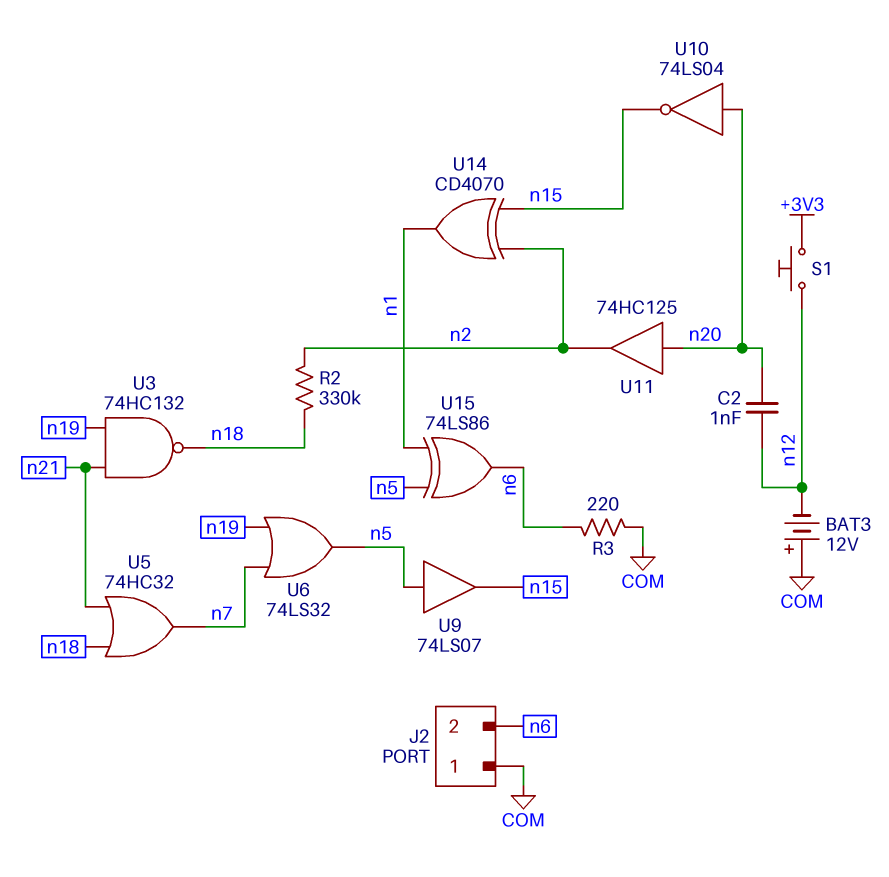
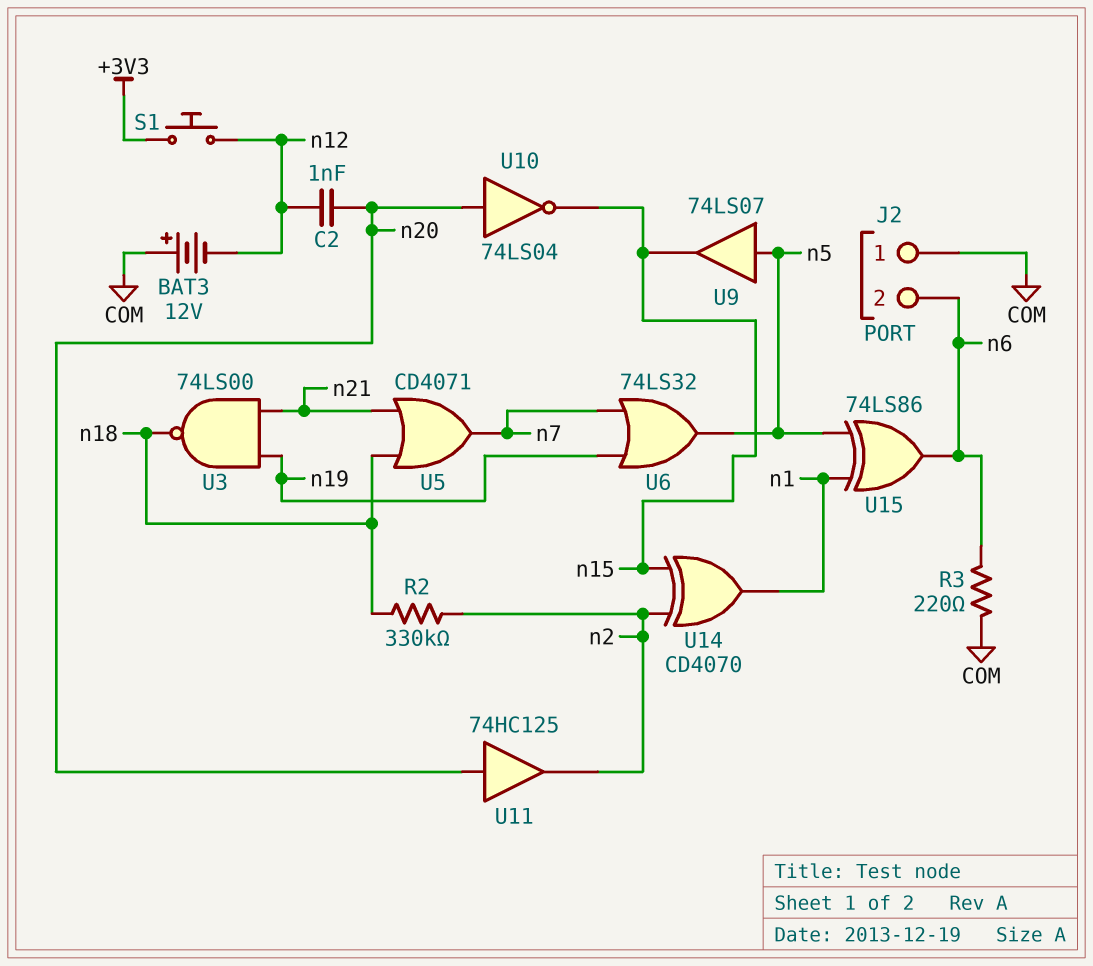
U3: NAND 74HC132 (in n19, in n21, out n18) -> NAND 74LS00 (in n19, in n21, out n18)
U5: OR 74HC32 (in n18, in n21, out n7) -> OR CD4071 (in n18, in n21, out n7)

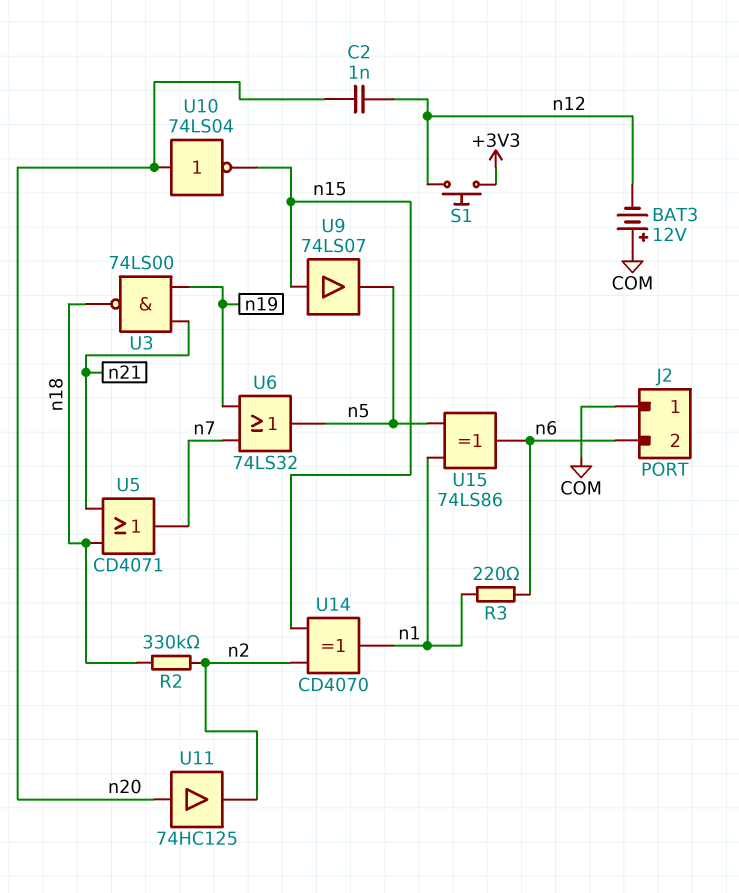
R3: 220 (COM, n6) -> 220 (n1, n6)
U9: buffer 74LS07 (in n5, out n15) -> buffer 74LS07 (in n15, out n5)

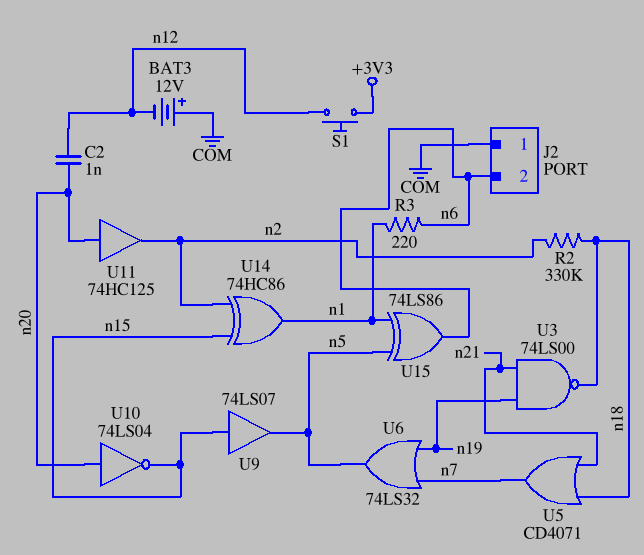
U14: XOR CD4070 (in n2, in n15, out n1) -> XOR 74HC86 (in n2, in n15, out n1)

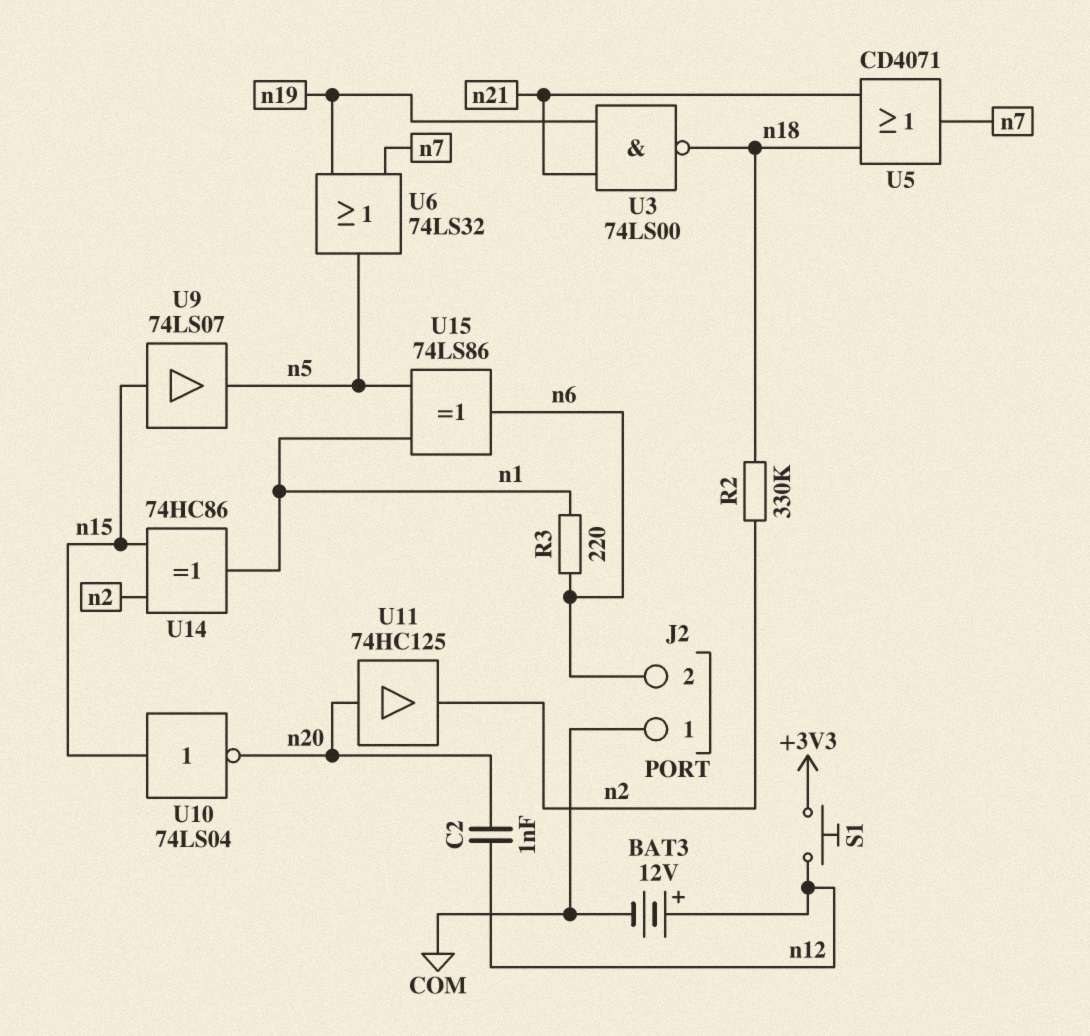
BAT3: 12V (plus COM, minus n12) -> 12V (plus n12, minus COM)
U10: NOT 74LS04 (in n20, out n15) -> NOT 74LS04 (in n15, out n20)

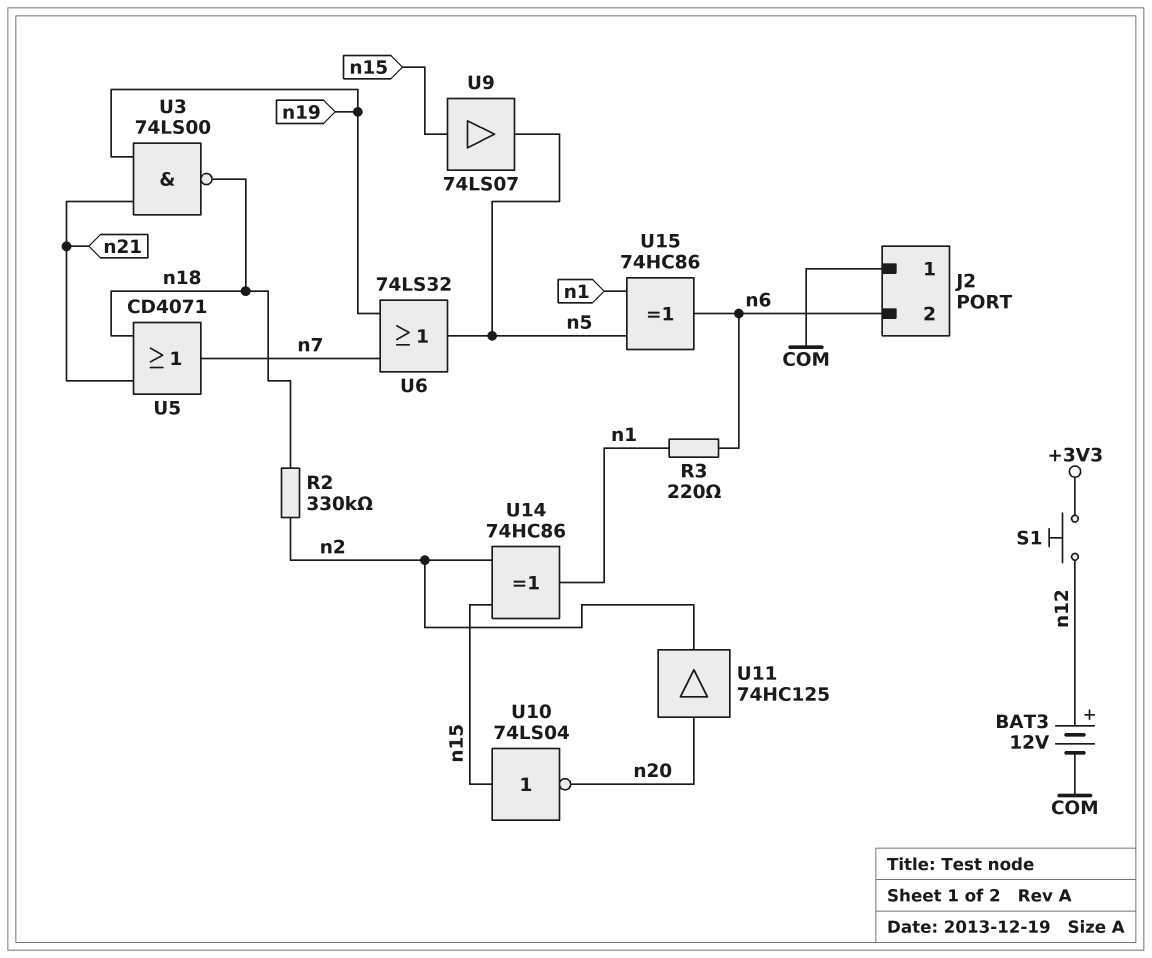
C2: 1nF (n12, n20) -> none
U15: XOR 74LS86 (in n1, in n5, out n6) -> XOR 74HC86 (in n1, in n5, out n6)

